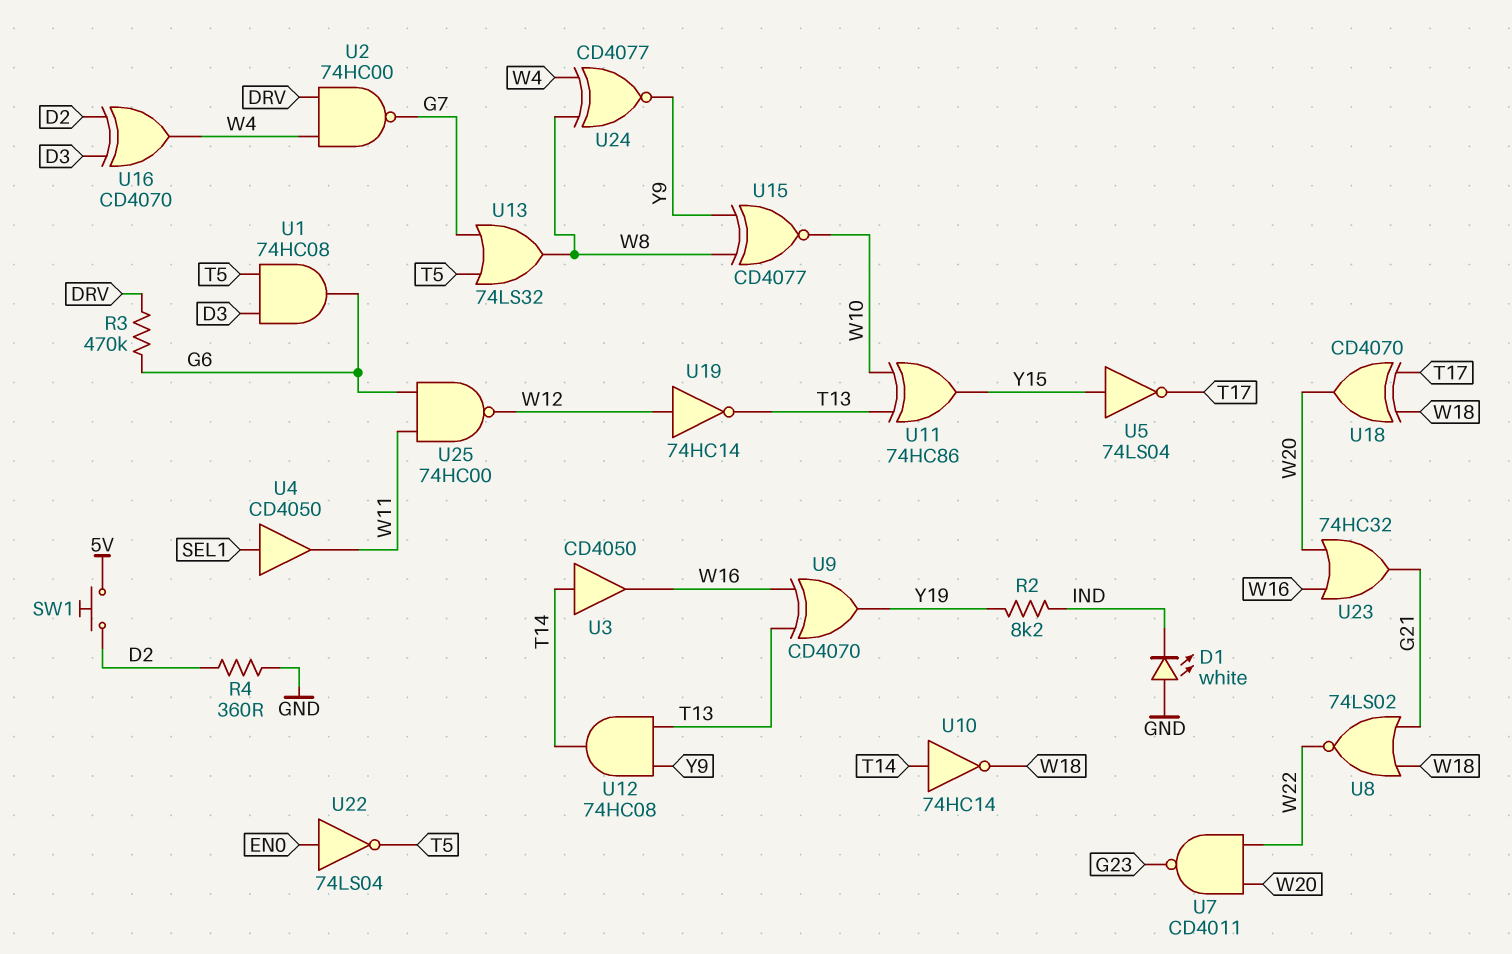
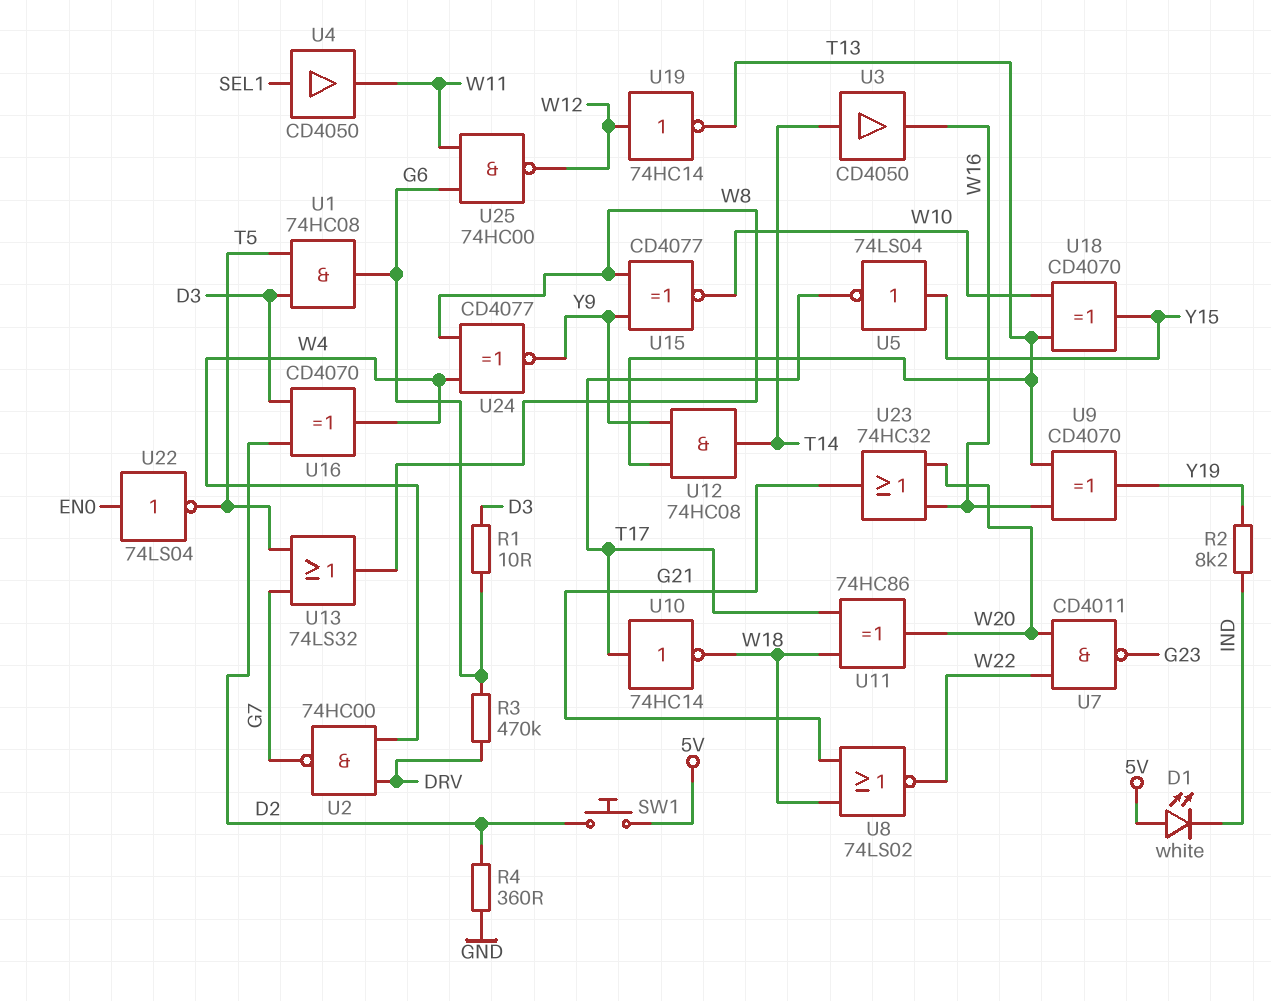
D1: LED white (A GND, K IND) -> LED white (A 5V, K IND)
R1: none -> 10 (D3, G6)
U10: NOT 74HC14 (in T14, out W18) -> NOT 74HC14 (in T17, out W18)
U11: XOR 74HC86 (in T13, in W10, out Y15) -> XOR 74HC86 (in T17, in W18, out W20)
U18: XOR CD4070 (in T17, in W18, out W20) -> XOR CD4070 (in T13, in W10, out Y15)

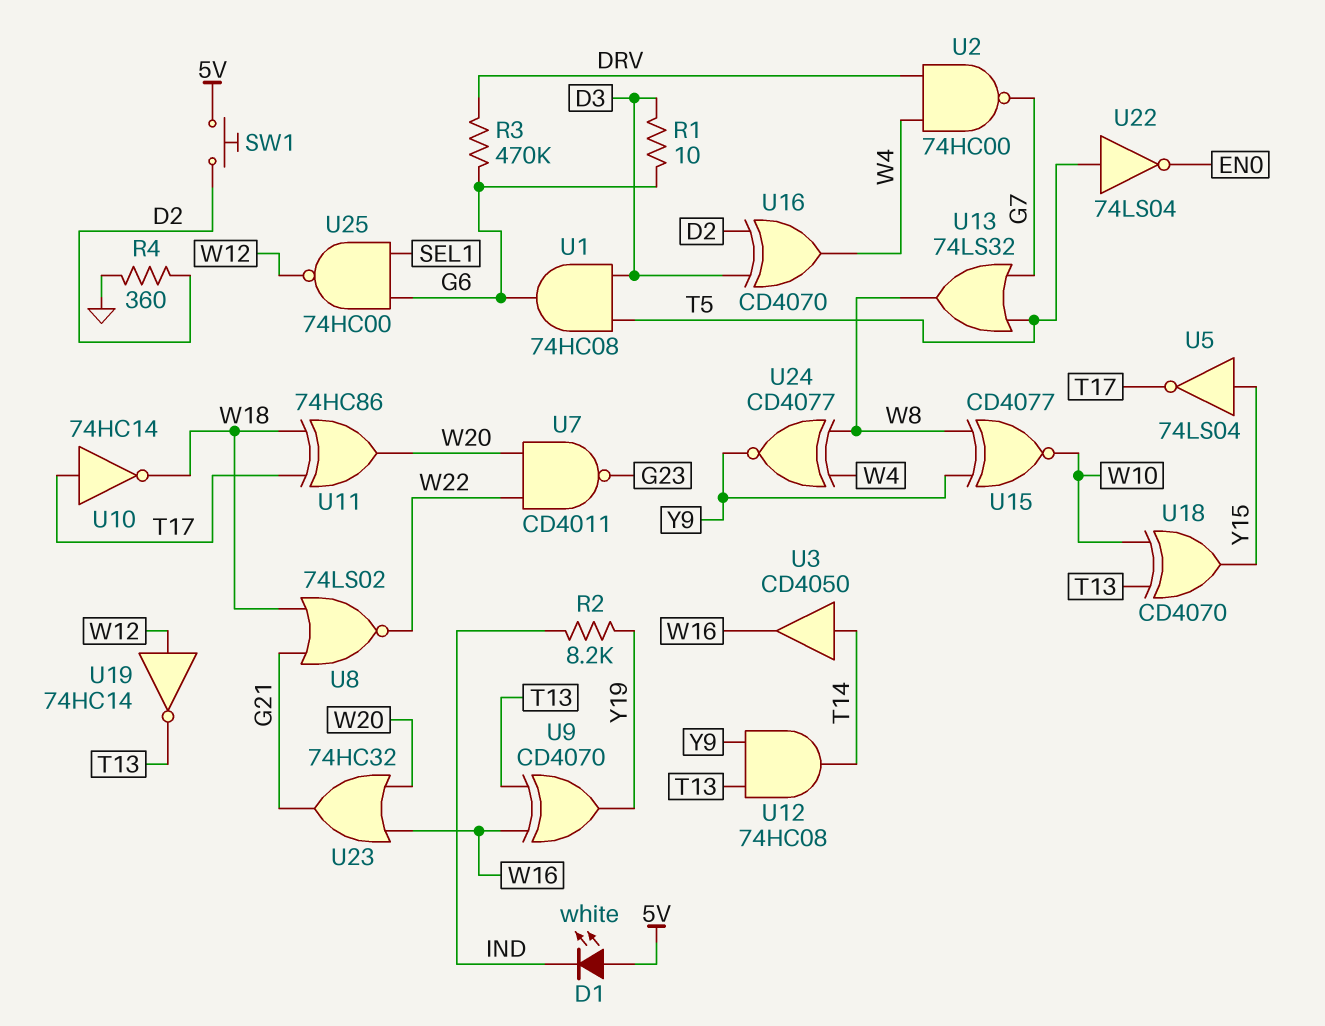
U4: buffer CD4050 (in SEL1, out W11) -> none
U22: NOT 74LS04 (in EN0, out T5) -> NOT 74LS04 (in T5, out EN0)
U25: NAND 74HC00 (in G6, in W11, out W12) -> NAND 74HC00 (in G6, in SEL1, out W12)

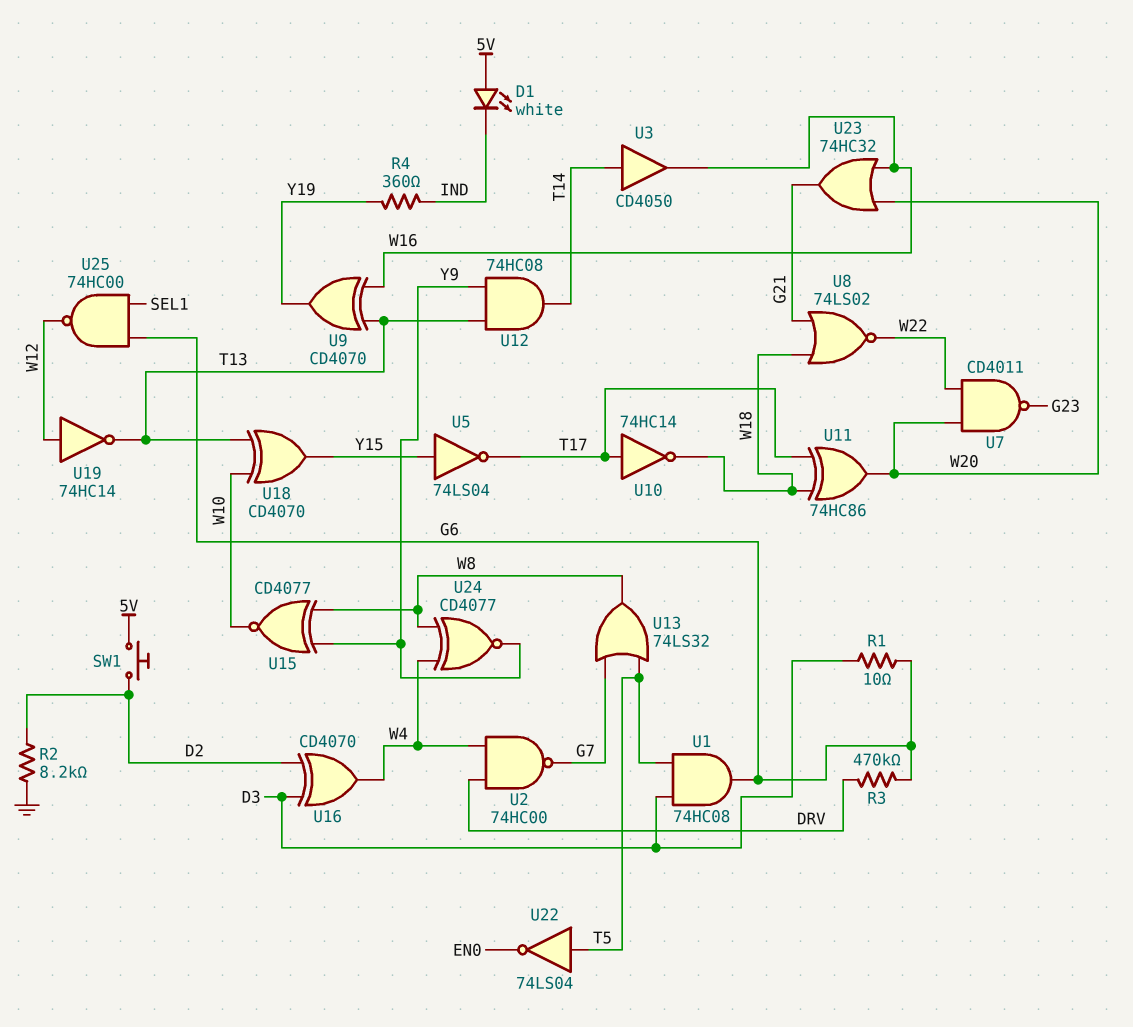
R2: 8.2k (IND, Y19) -> 8.2k (D2, GND)
R4: 360 (D2, GND) -> 360 (IND, Y19)

